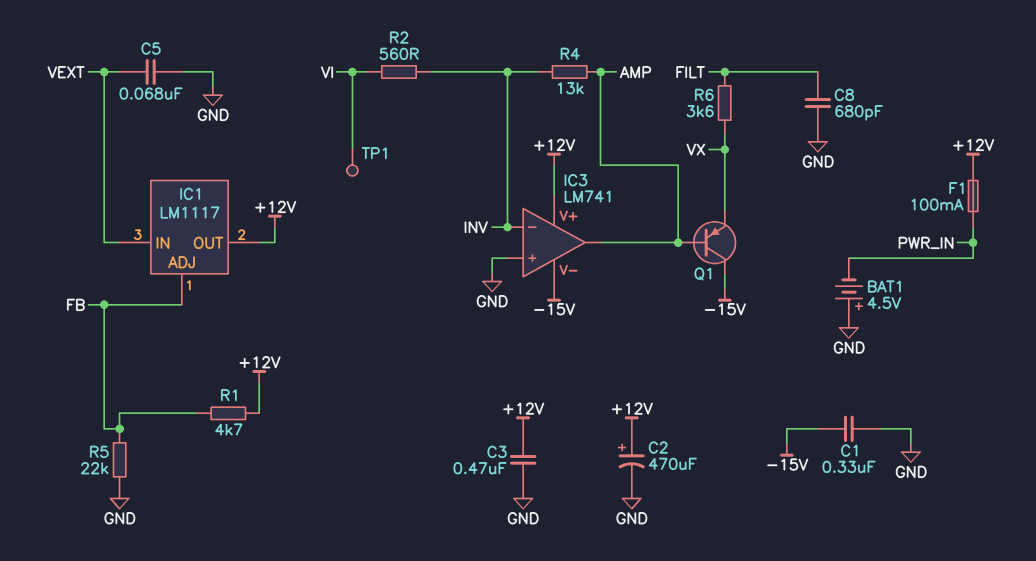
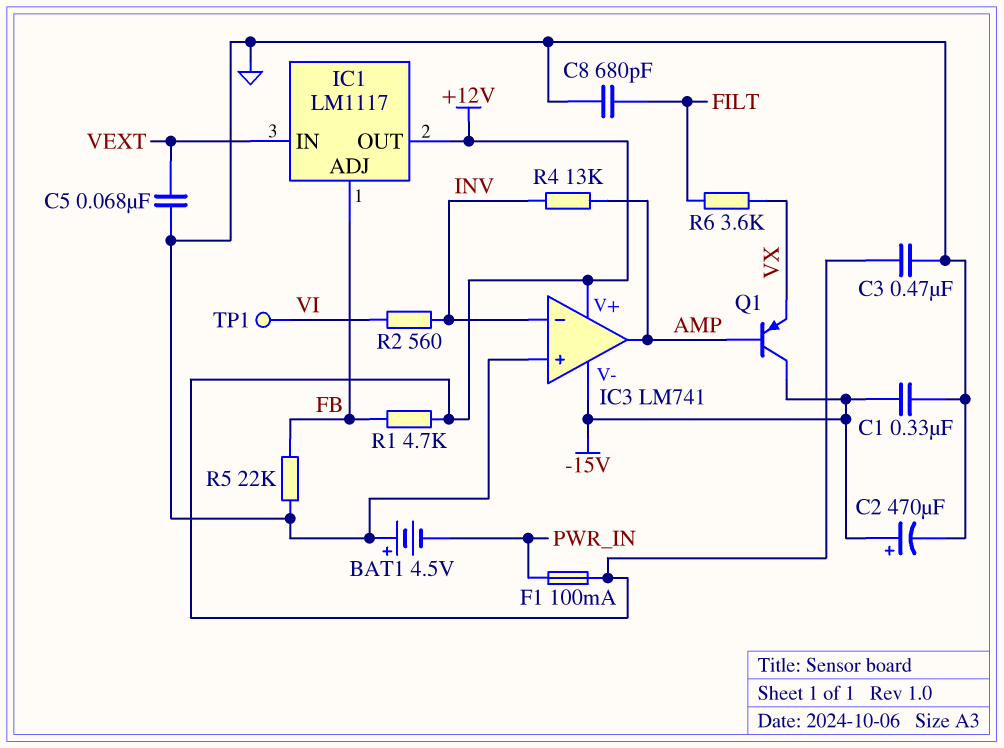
C2: 470uF (plus +12V, minus GND) -> 470uF (plus -15V, minus GND)

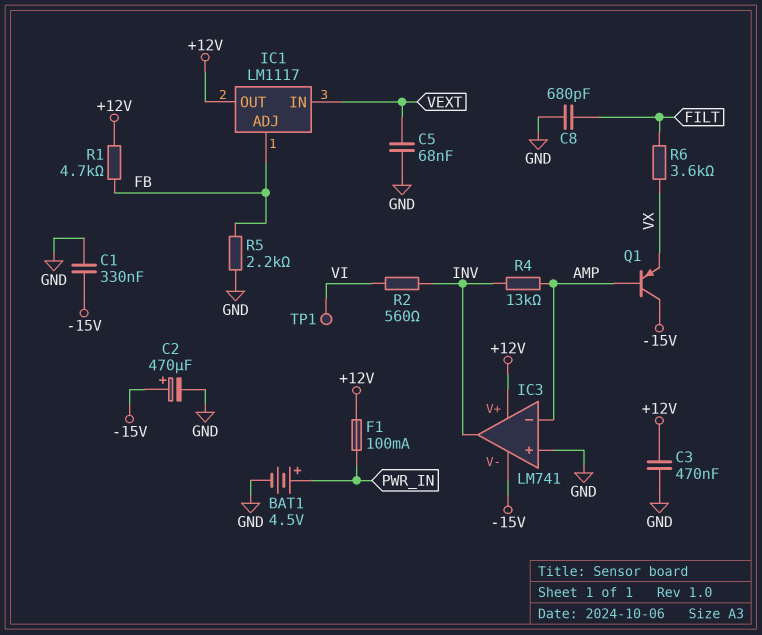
BAT1: 4.5V (plus GND, minus PWR_IN) -> 4.5V (plus PWR_IN, minus GND)
IC3 pin in-: INV -> AMP
IC3 pin out: AMP -> INV
R5: 22k (FB, GND) -> 2.2k (FB, GND)

